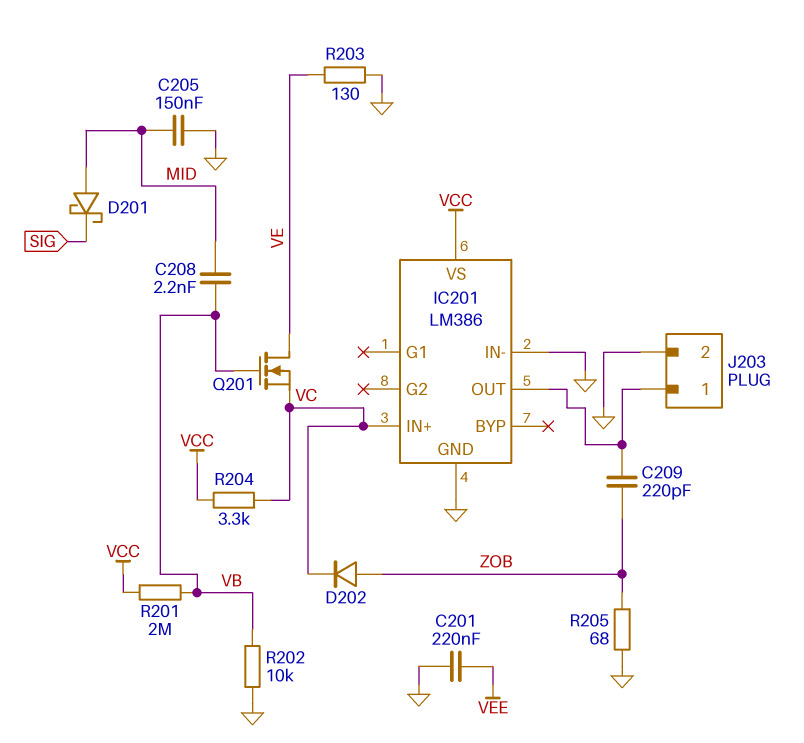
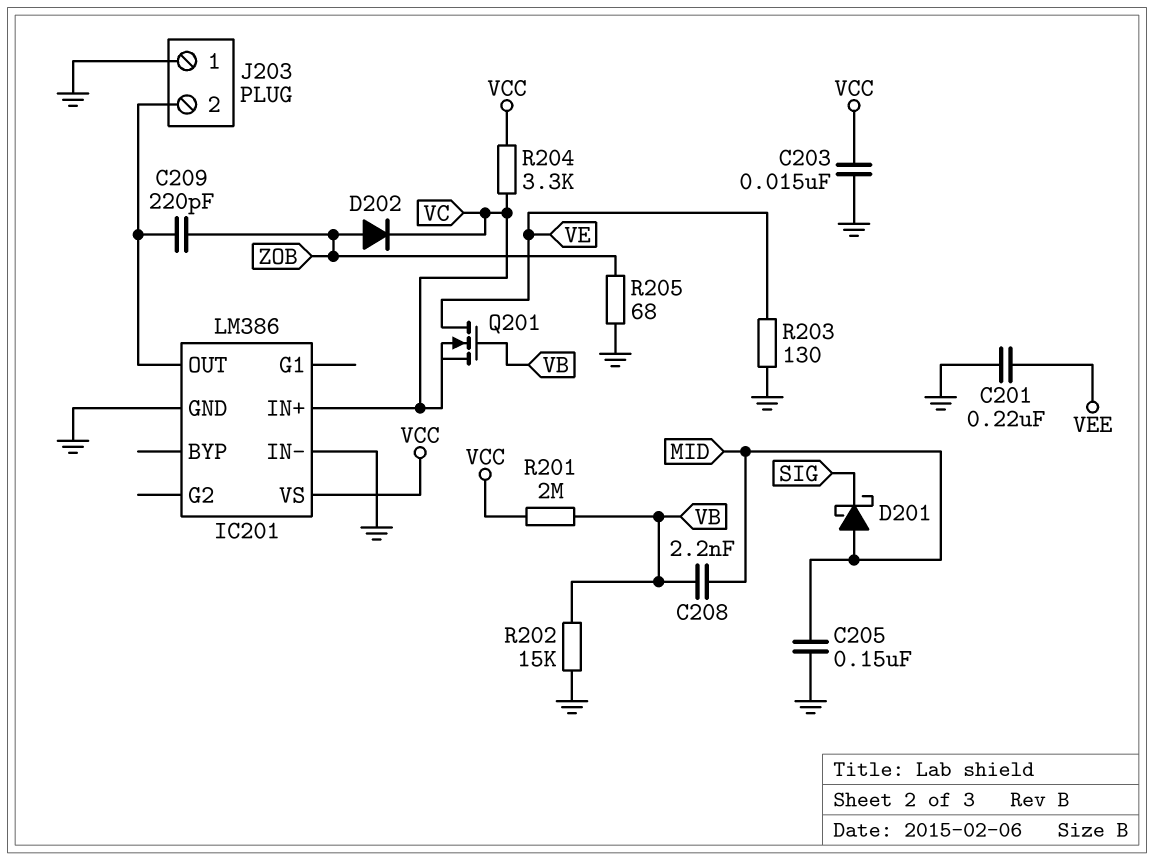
C203: none -> 15nF (GND, VCC)
J203 pin 1: IC201/OUT -> GND
J203 pin 2: GND -> IC201/OUT
R202: 10k (GND, VB) -> 15k (GND, VB)

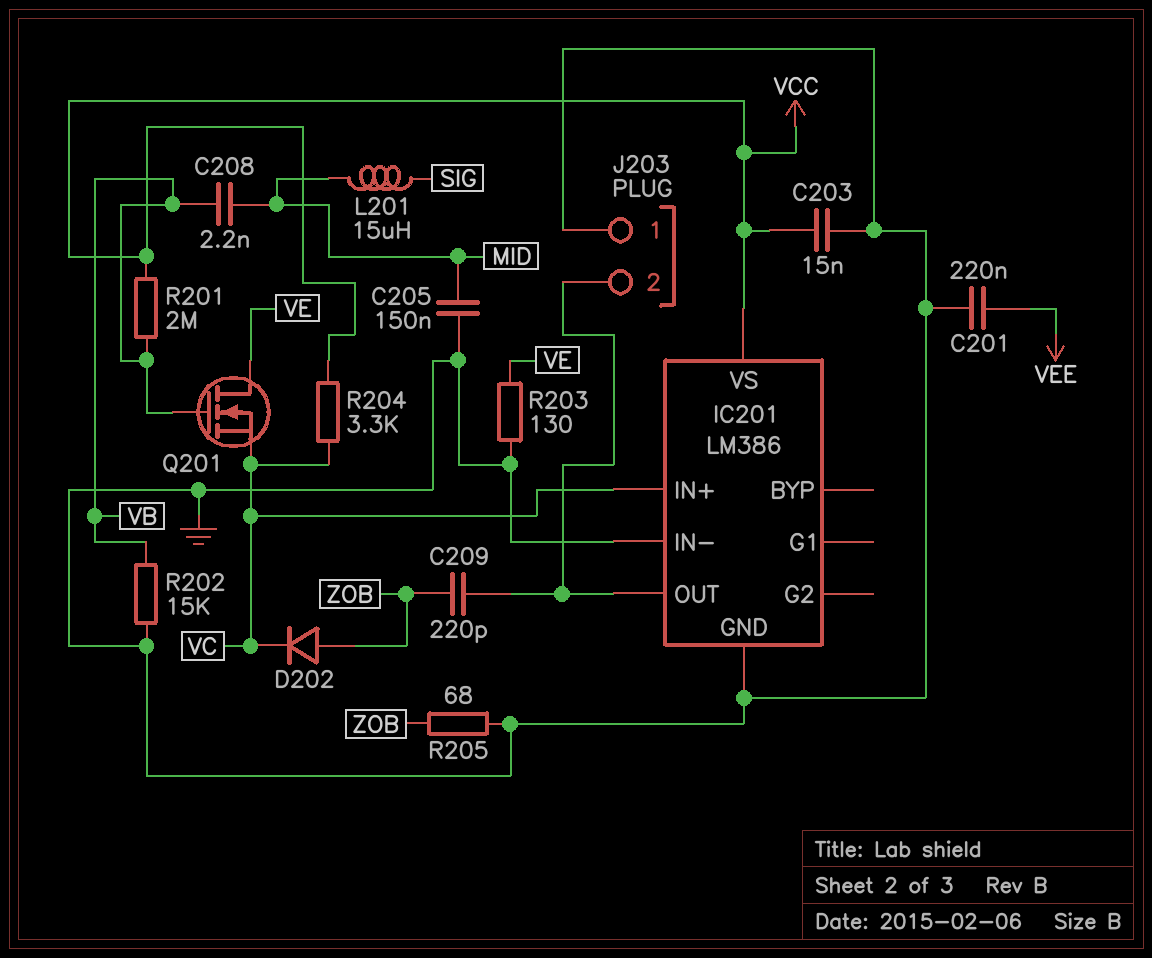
D201: schottky (A MID, K SIG) -> none
L201: none -> 15uH (MID, SIG)

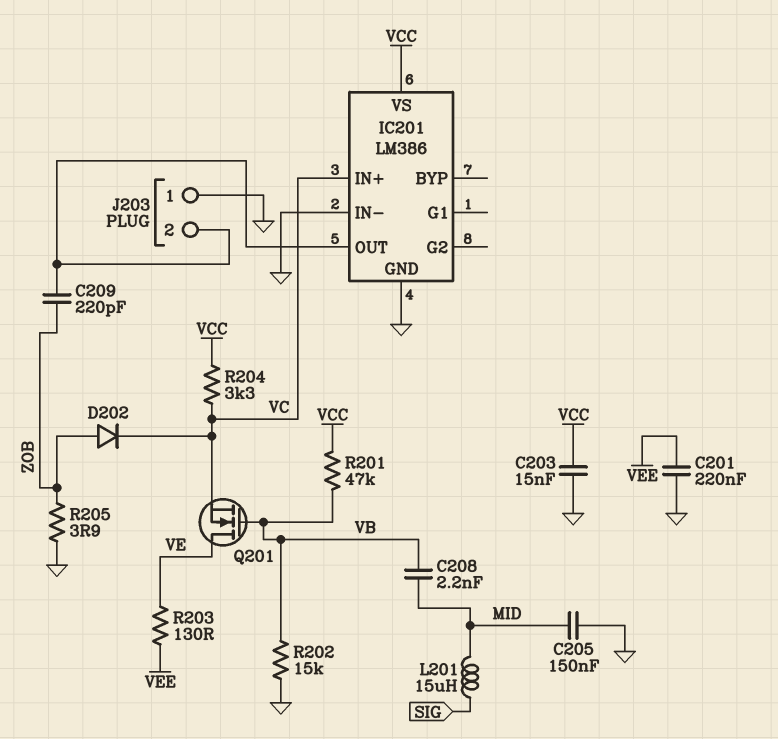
R201: 2M (VB, VCC) -> 47k (VB, VCC)
R203: 130 (GND, VE) -> 130 (VE, VEE)
R205: 68 (GND, ZOB) -> 3.9 (GND, ZOB)

